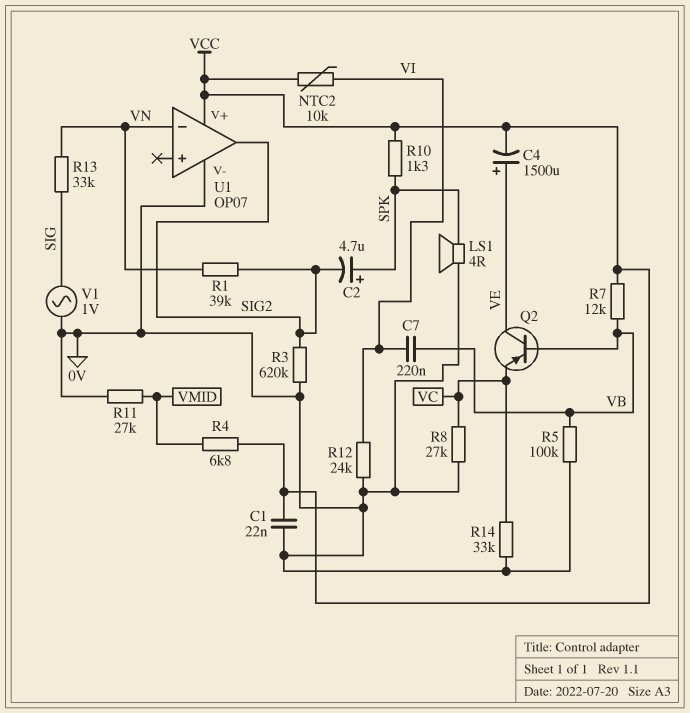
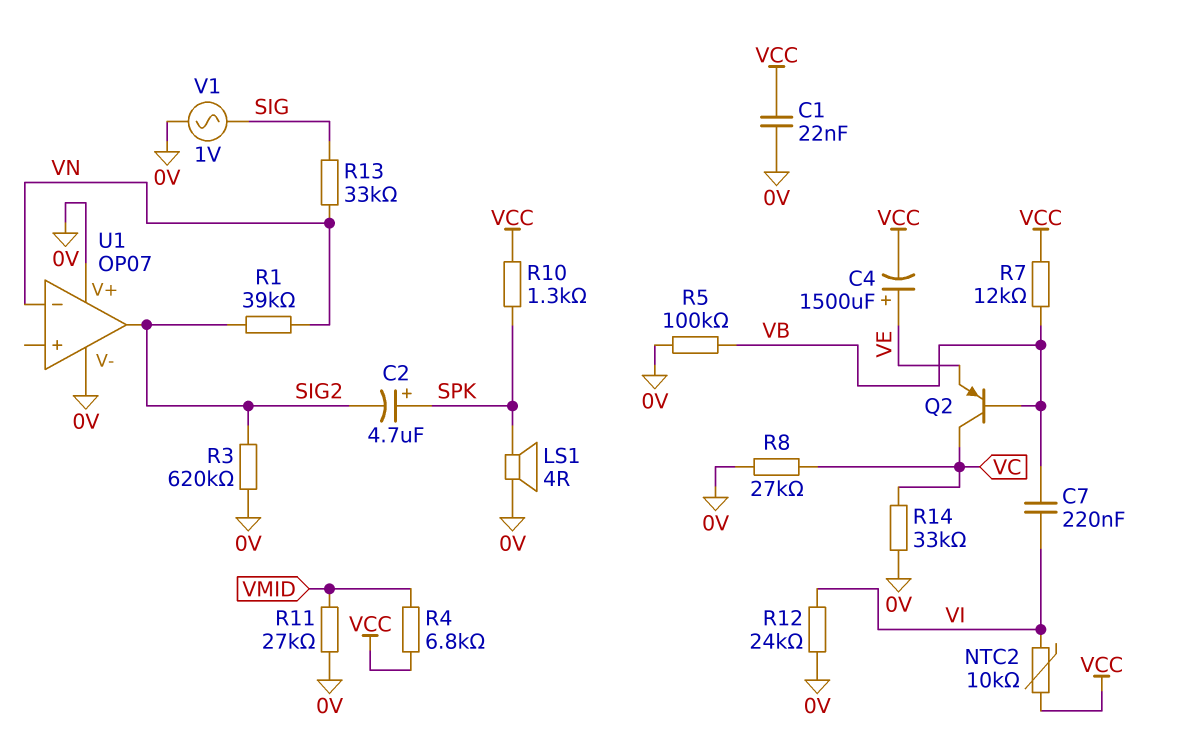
Q2: PNP (B VB, C VE, E VC) -> PNP (B VB, C VC, E VE)
U1 pin V+: VCC -> 0V

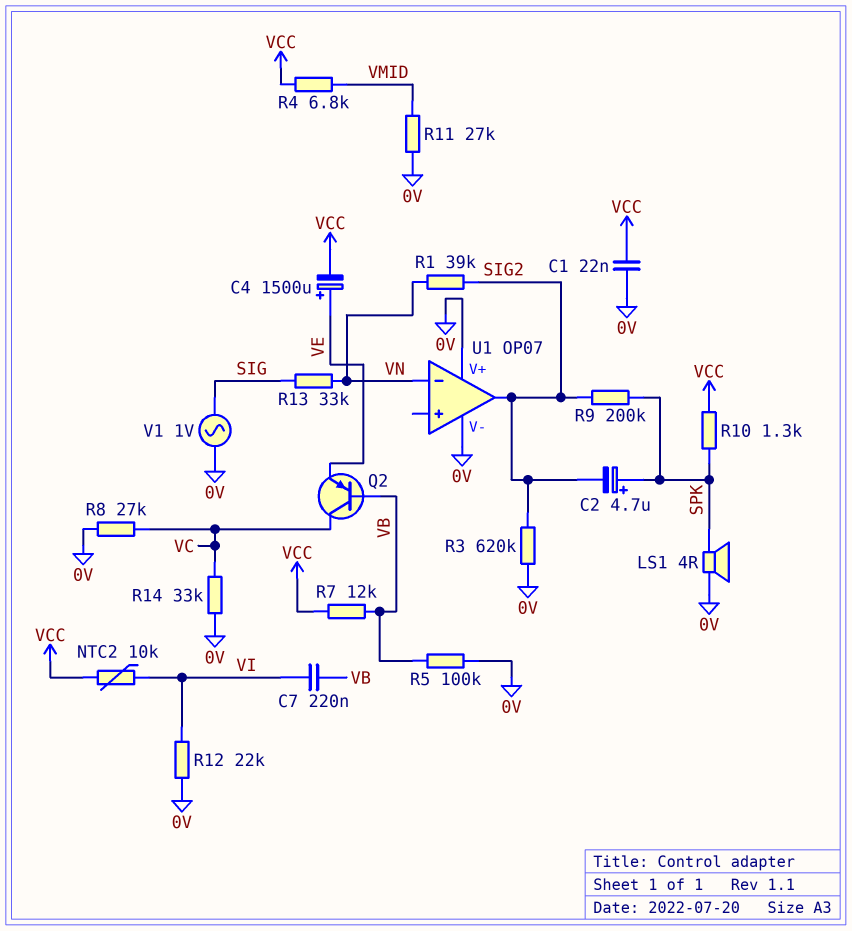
R9: none -> 200k (SIG2, SPK)
R12: 24k (0V, VI) -> 22k (0V, VI)

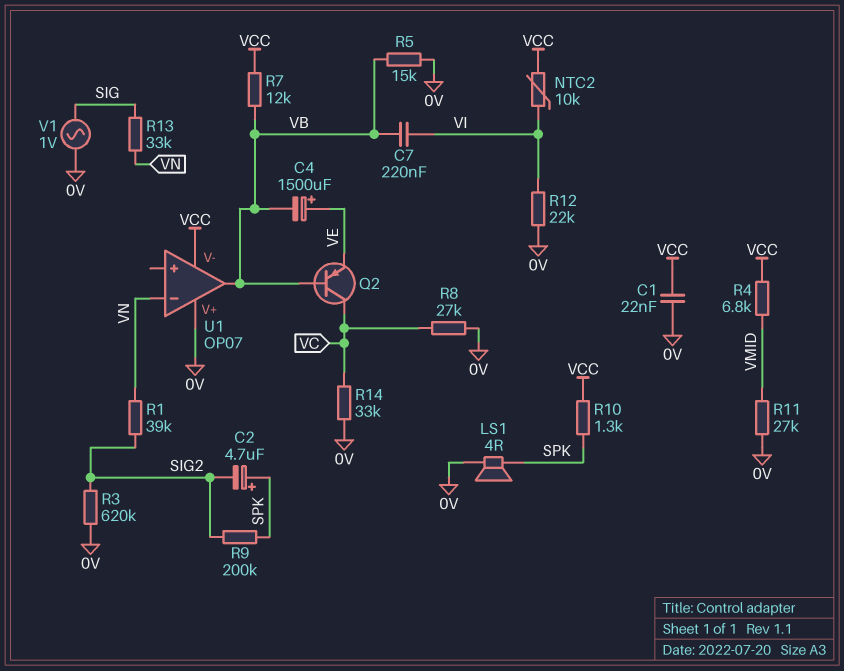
C4: 1500uF (plus VE, minus VCC) -> 1500uF (plus VE, minus VB)
R5: 100k (0V, VB) -> 15k (0V, VB)
U1 pin V-: 0V -> VCC
U1 pin out: SIG2 -> VB

